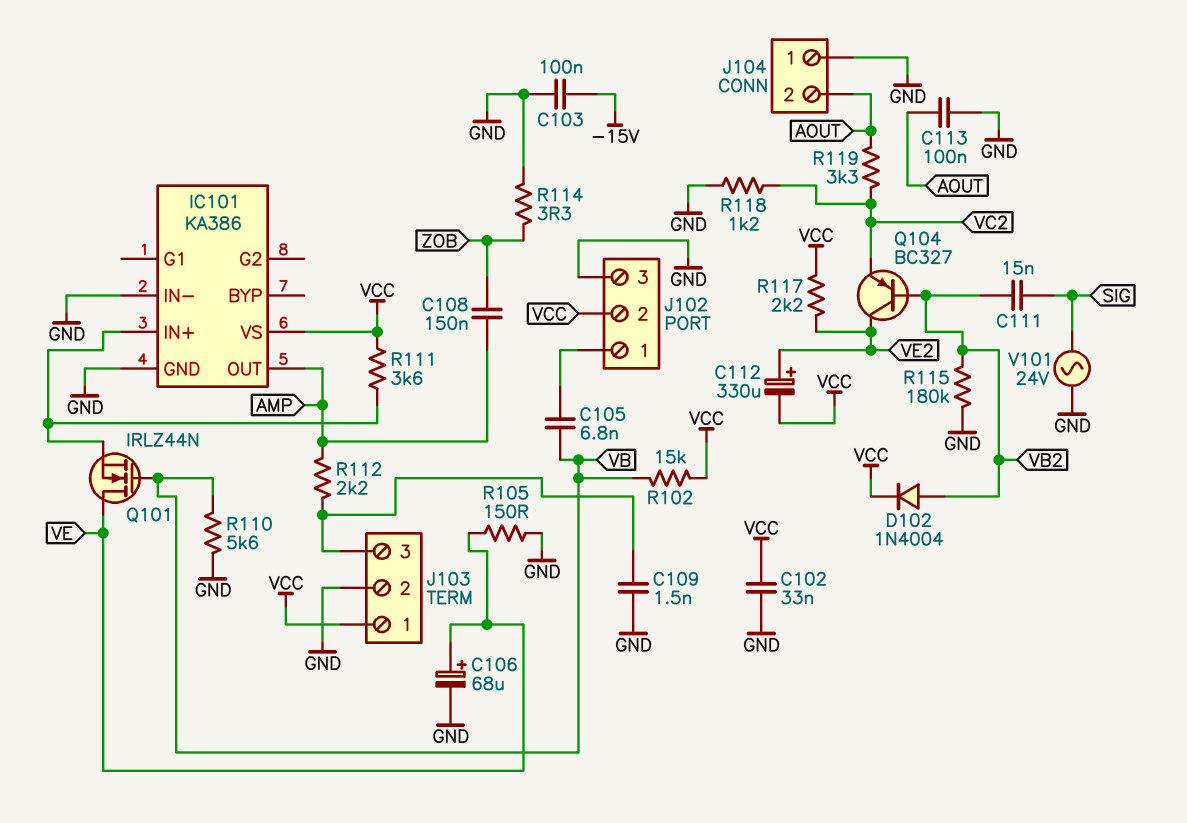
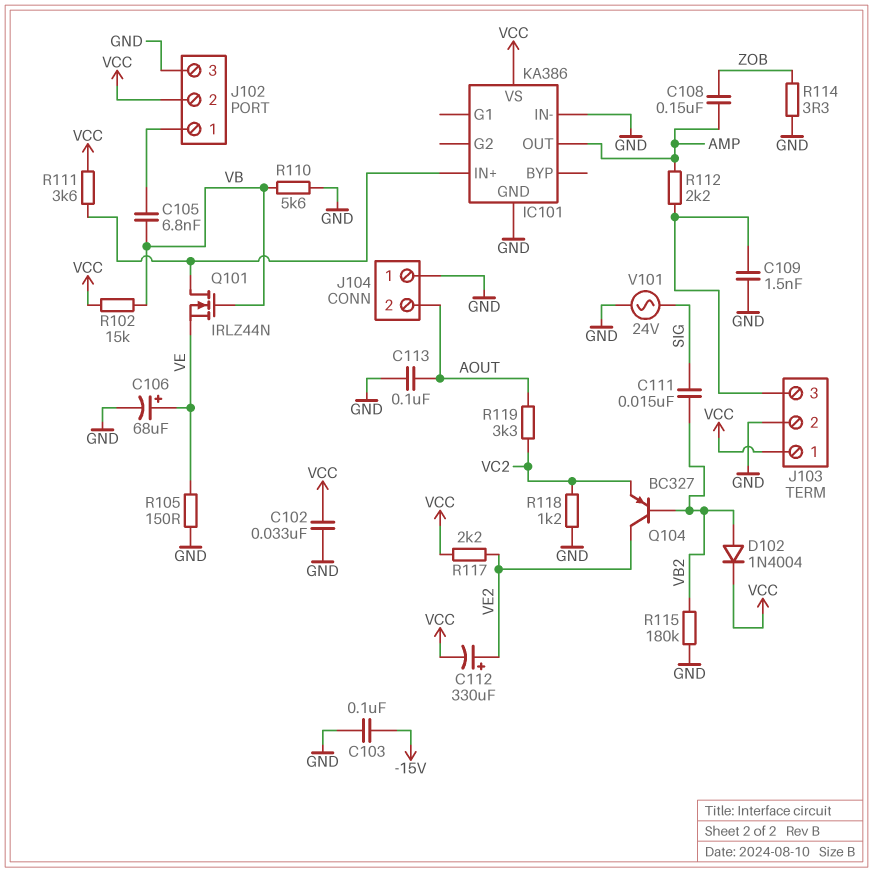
Q101: NMOS IRLZ44N (G VB, D VE, S IC101/IN+) -> NMOS IRLZ44N (G VB, D IC101/IN+, S VE)

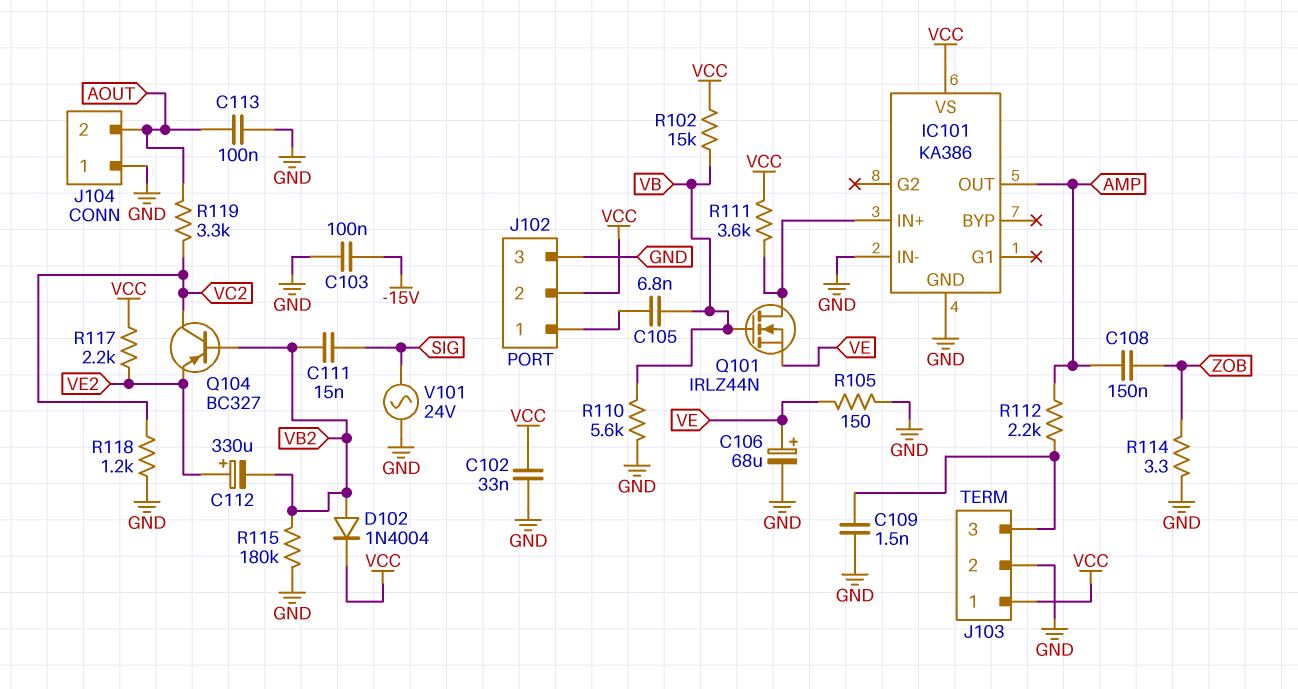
C112: 330uF (plus VE2, minus VCC) -> 330uF (plus VE2, minus VB2)
Q104: PNP BC327 (B VB2, C VE2, E VC2) -> PNP BC327 (B VB2, C VC2, E VE2)

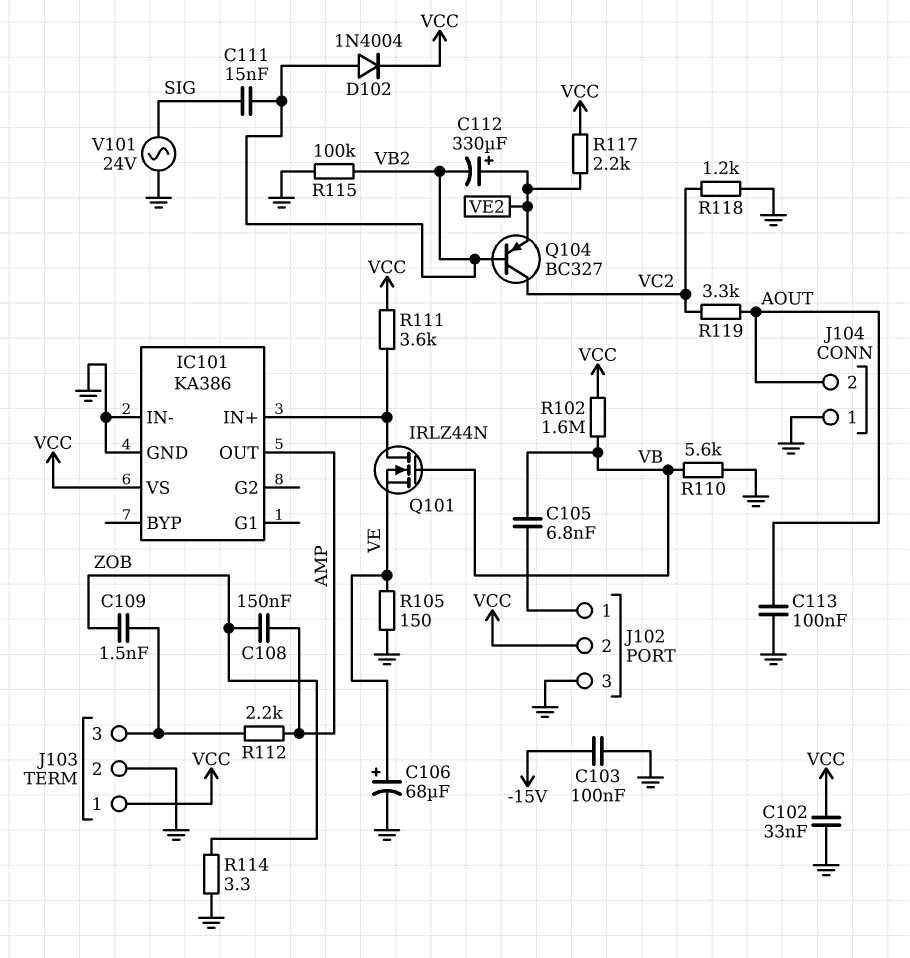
C109: 1.5nF (GND, J103/3) -> 1.5nF (J103/3, ZOB)
R102: 15k (VB, VCC) -> 1.6M (VB, VCC)
R115: 180k (GND, VB2) -> 100k (GND, VB2)

